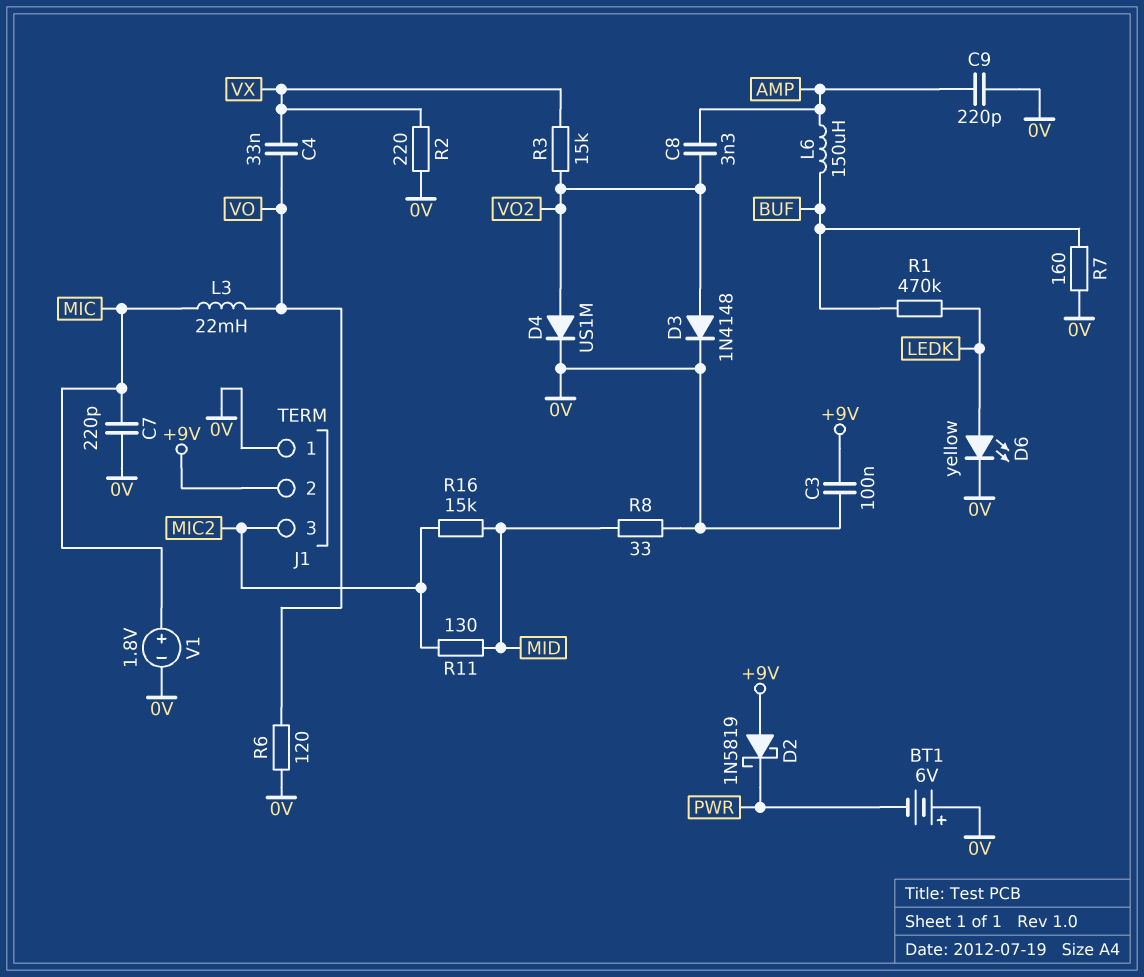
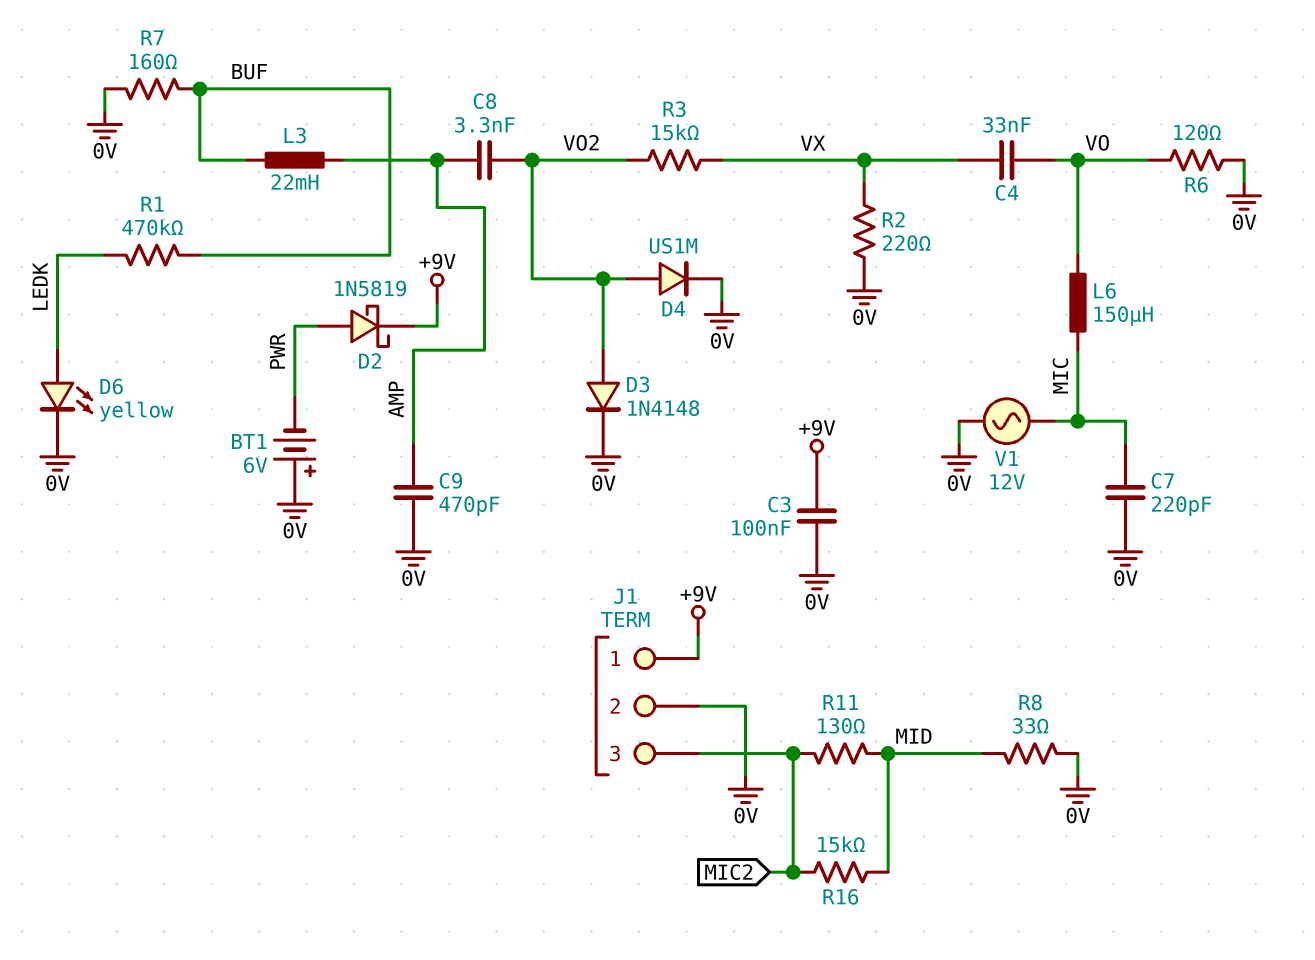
C9: 220pF (0V, AMP) -> 470pF (0V, AMP)
D2: schottky 1N5819 (A +9V, K PWR) -> schottky 1N5819 (A PWR, K +9V)
J1 pin 1: 0V -> +9V
J1 pin 2: +9V -> 0V
L3: 22mH (MIC, VO) -> 22mH (AMP, BUF)
L6: 150uH (AMP, BUF) -> 150uH (MIC, VO)
V1: 1.8V (plus MIC, minus 0V) -> AC 12V (0V, MIC)

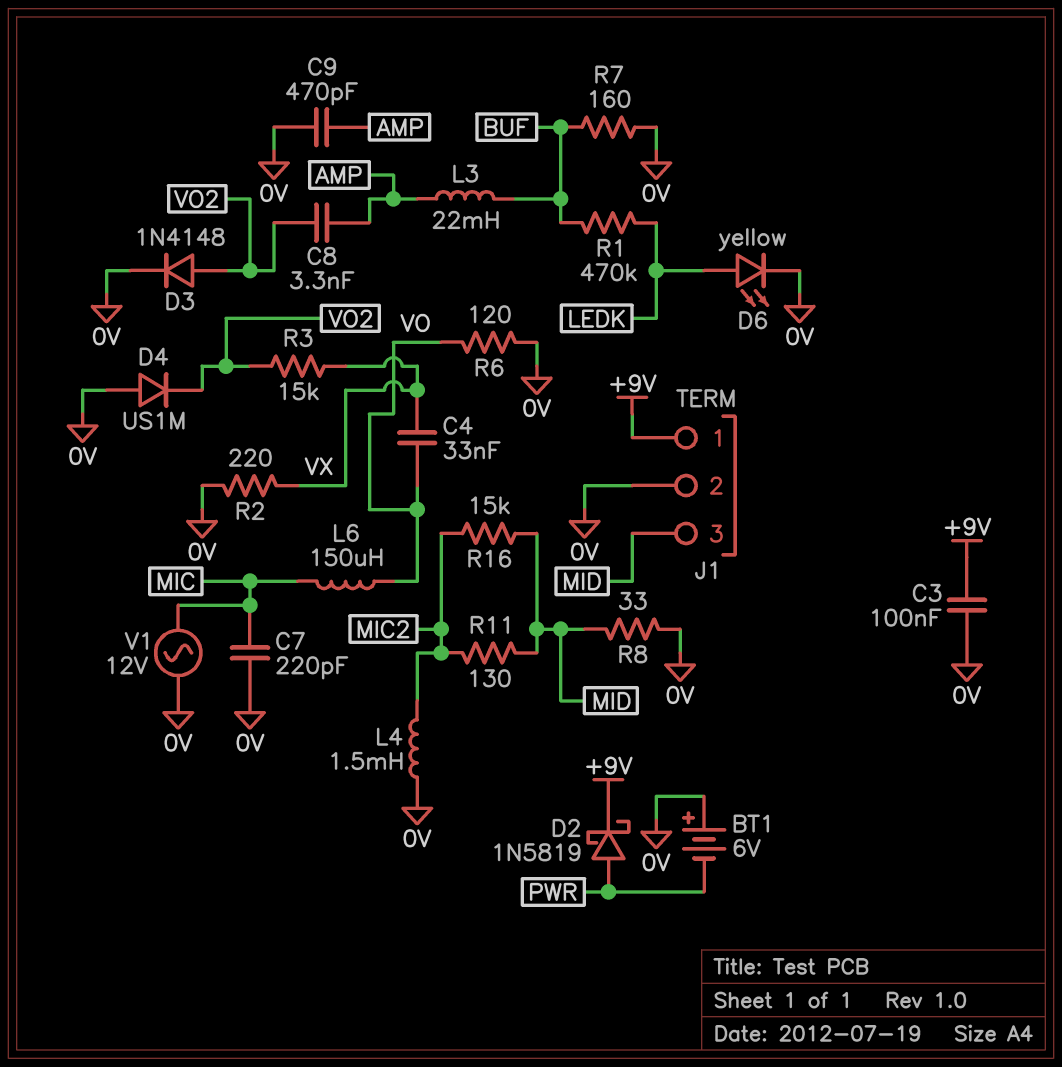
D4: diode US1M (A VO2, K 0V) -> diode US1M (A 0V, K VO2)
J1 pin 3: MIC2 -> MID
L4: none -> 1.5mH (0V, MIC2)

